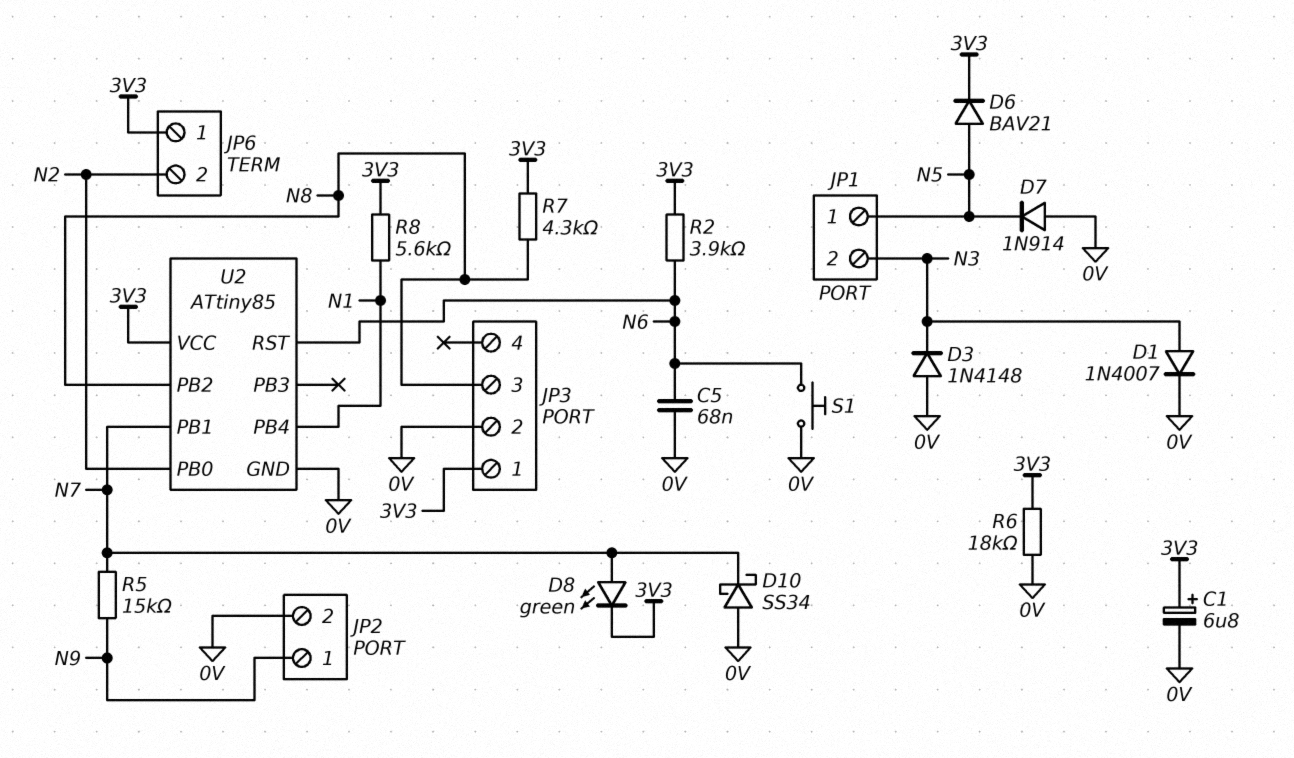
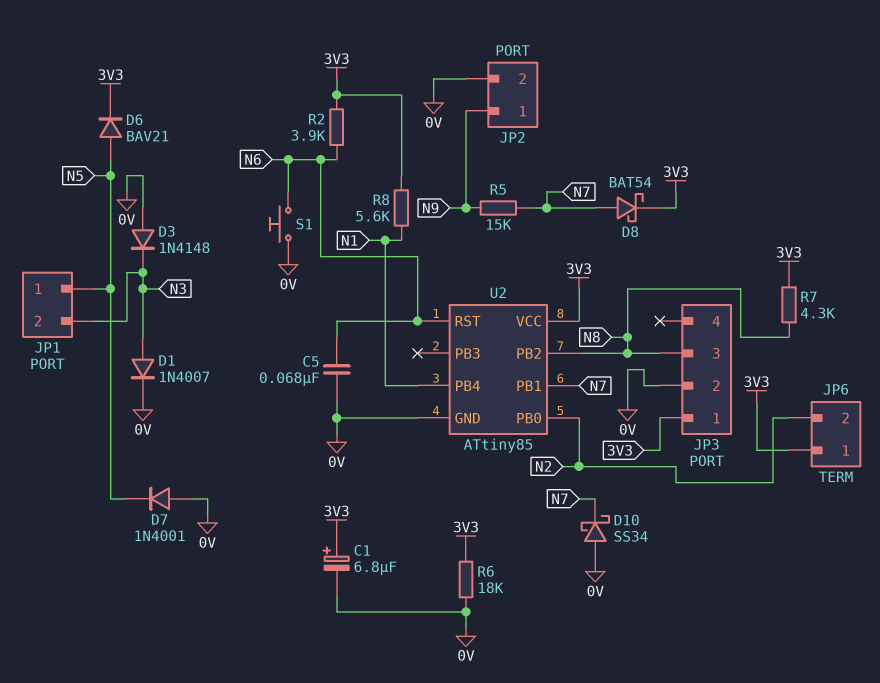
D7: diode 1N914 (A 0V, K N5) -> diode 1N4001 (A 0V, K N5)
D8: LED green (A N7, K 3V3) -> schottky BAT54 (A N7, K 3V3)

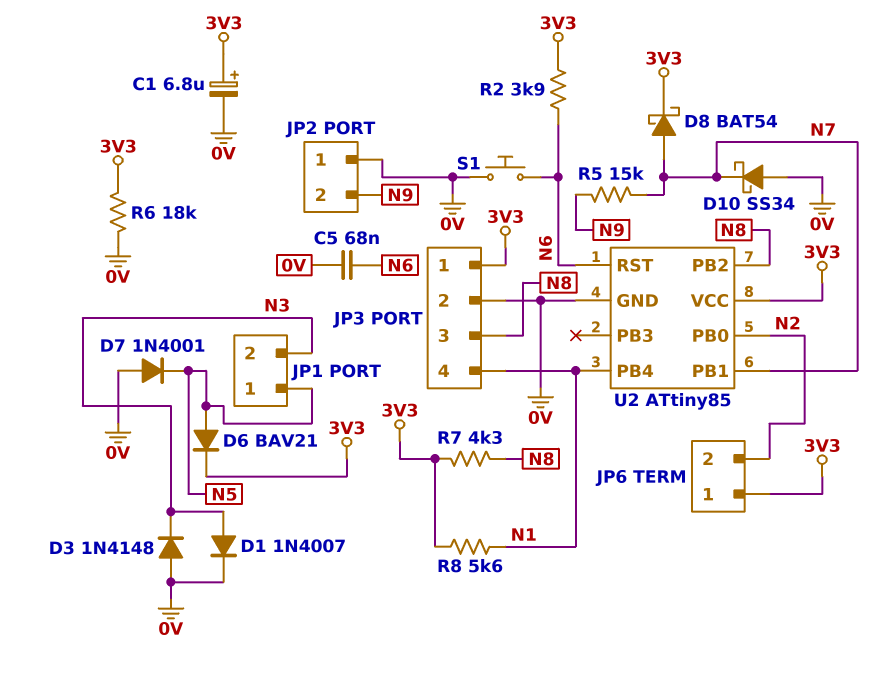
JP2 pin 1: N9 -> 0V
JP2 pin 2: 0V -> N9
JP3 pin 4: none -> N1

